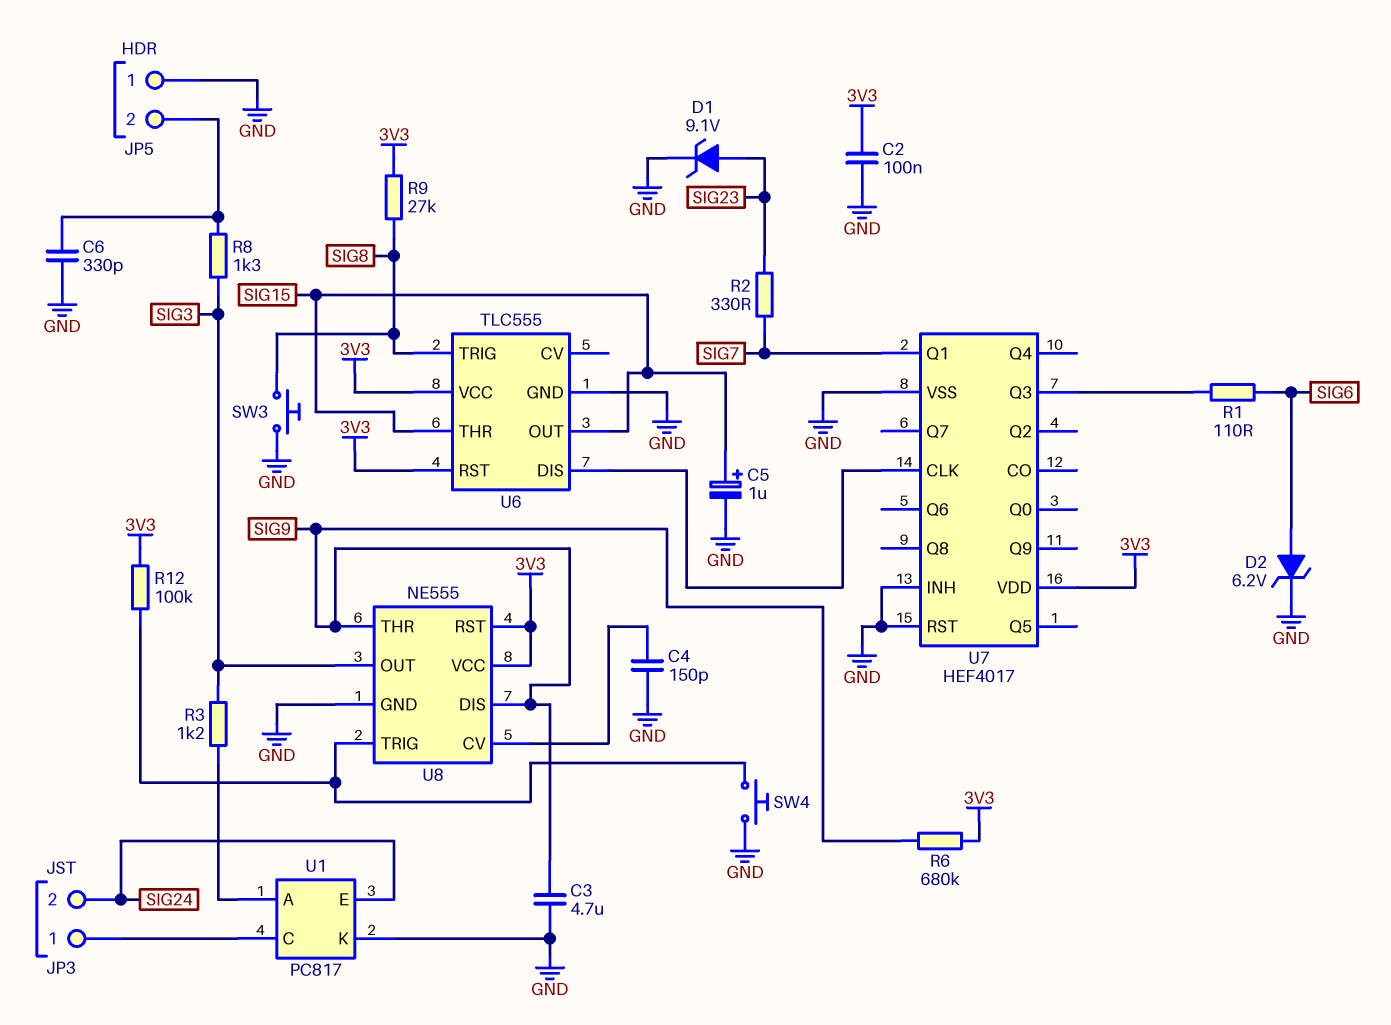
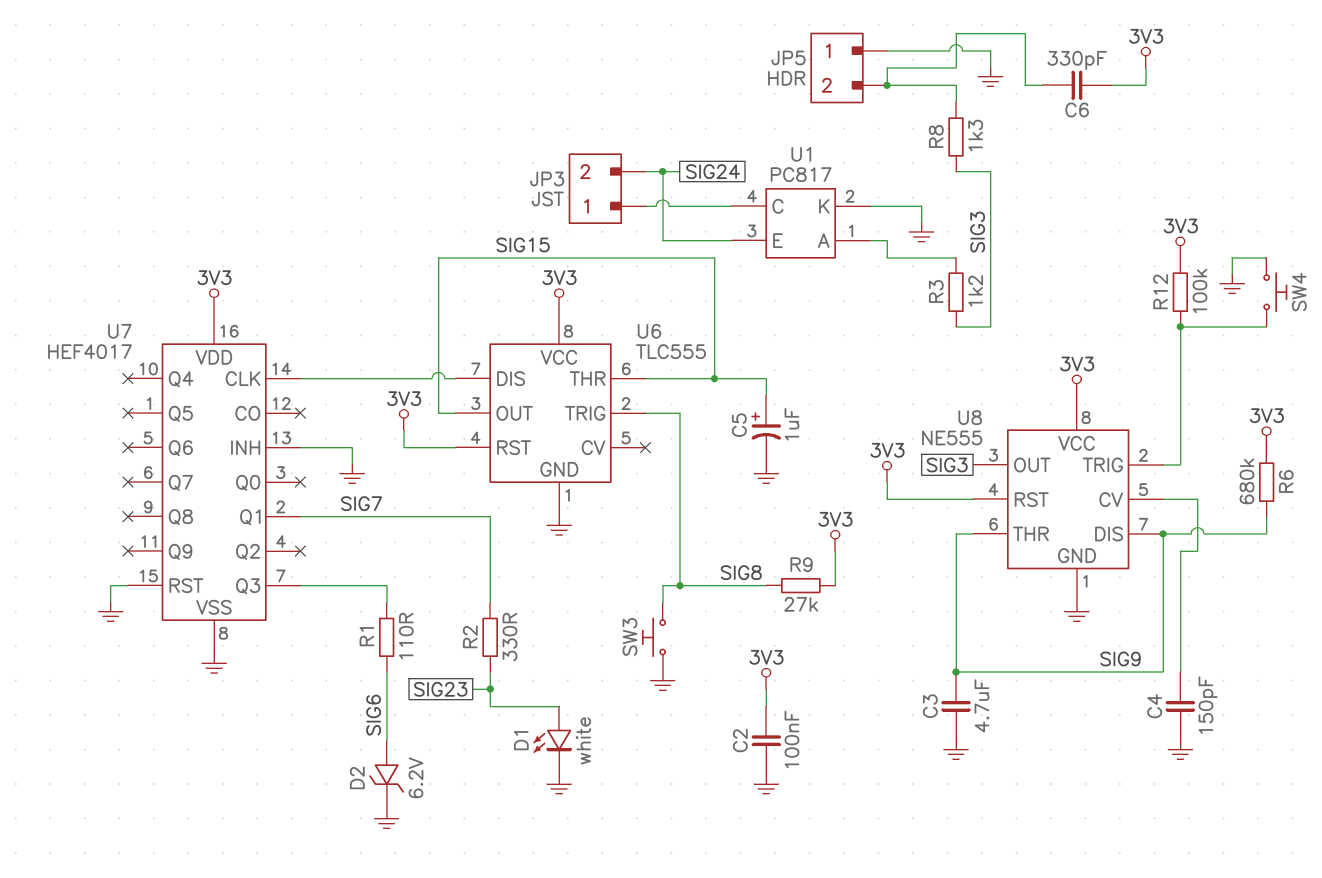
C6: 330pF (GND, JP5/2) -> 330pF (3V3, JP5/2)
D1: zener 9.1V (A SIG23, K GND) -> LED white (A SIG23, K GND)

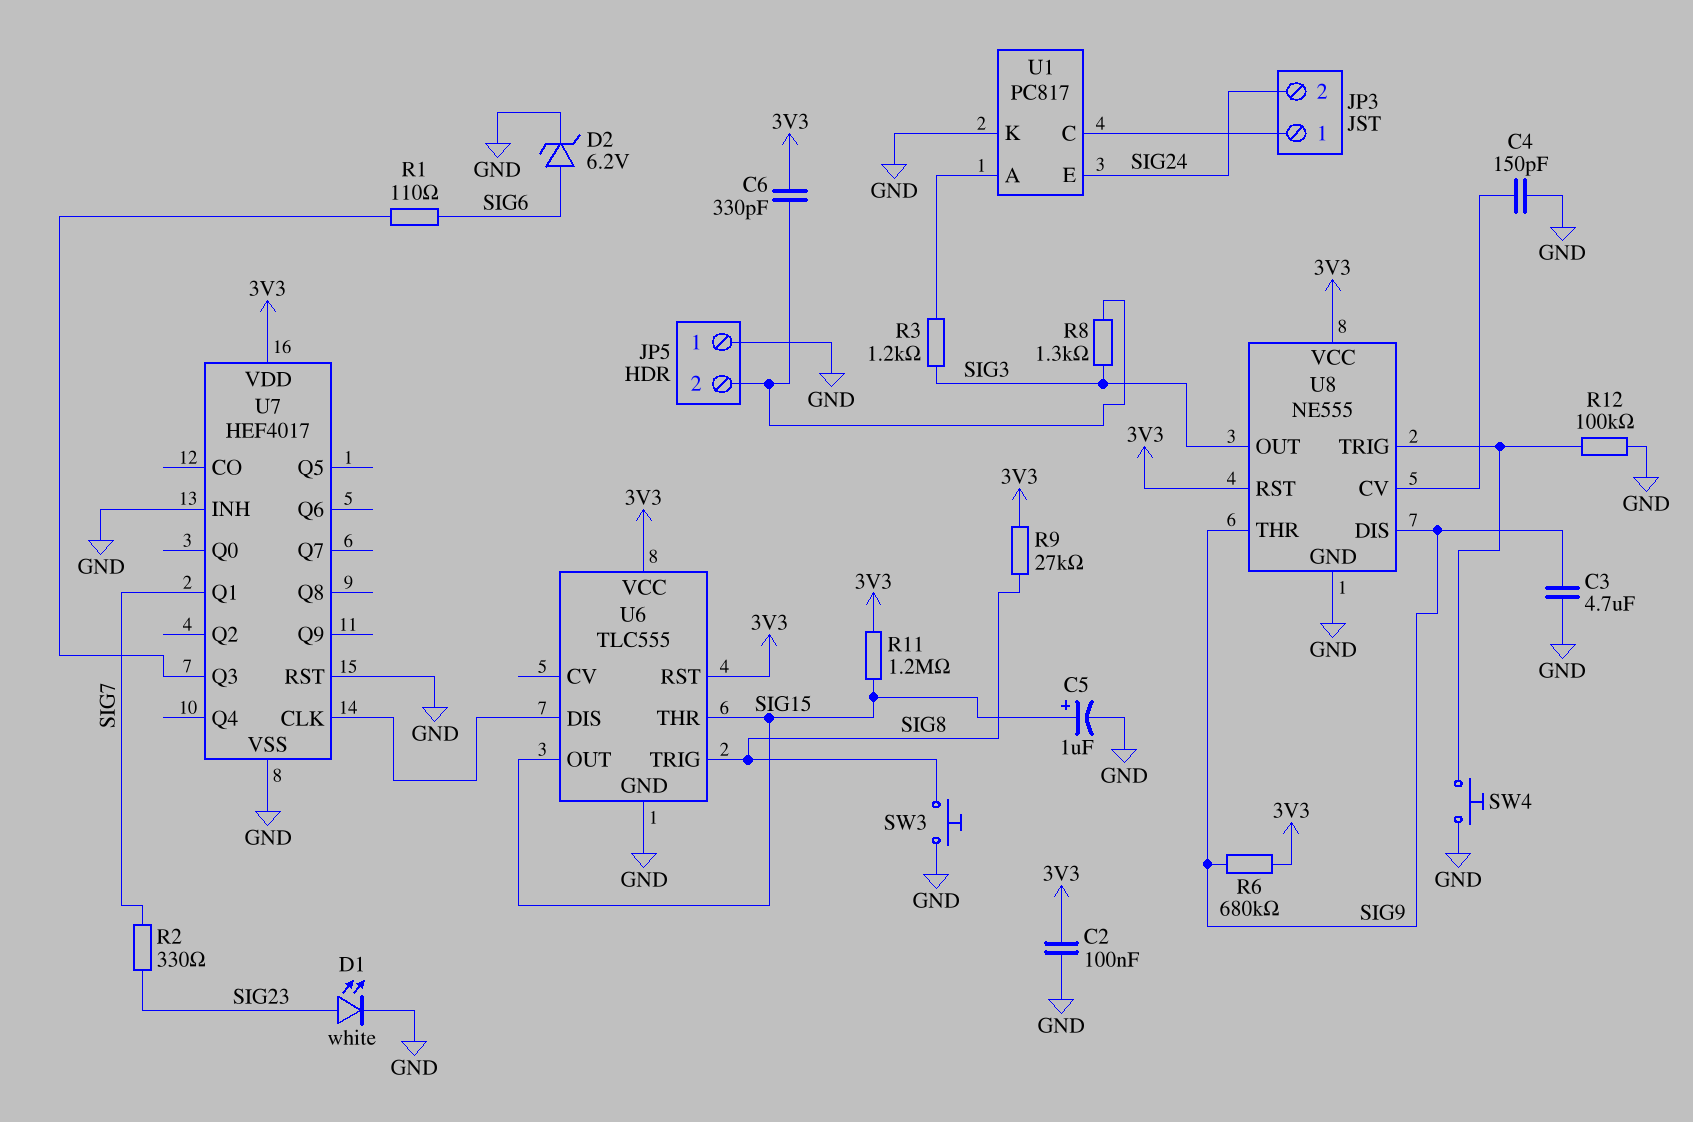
R11: none -> 1.2M (3V3, SIG15)
R12: 100k (3V3, U8/TRIG) -> 100k (GND, U8/TRIG)

